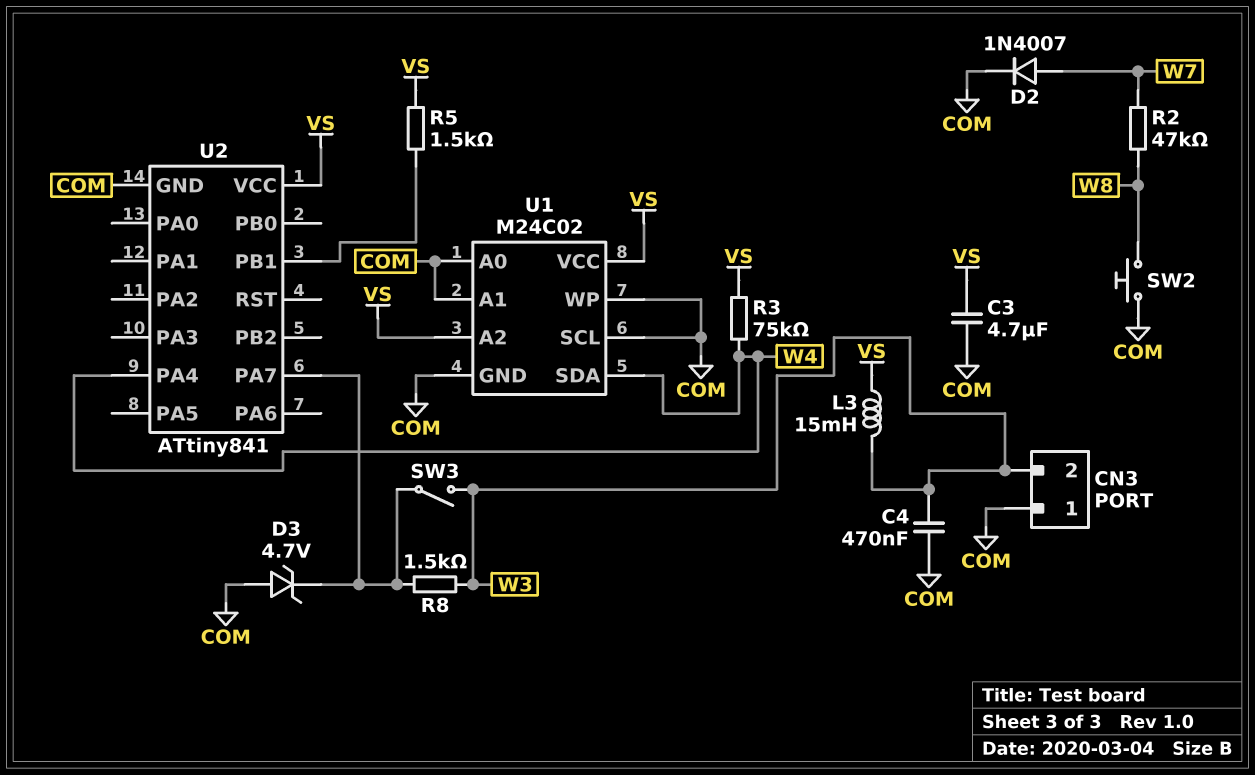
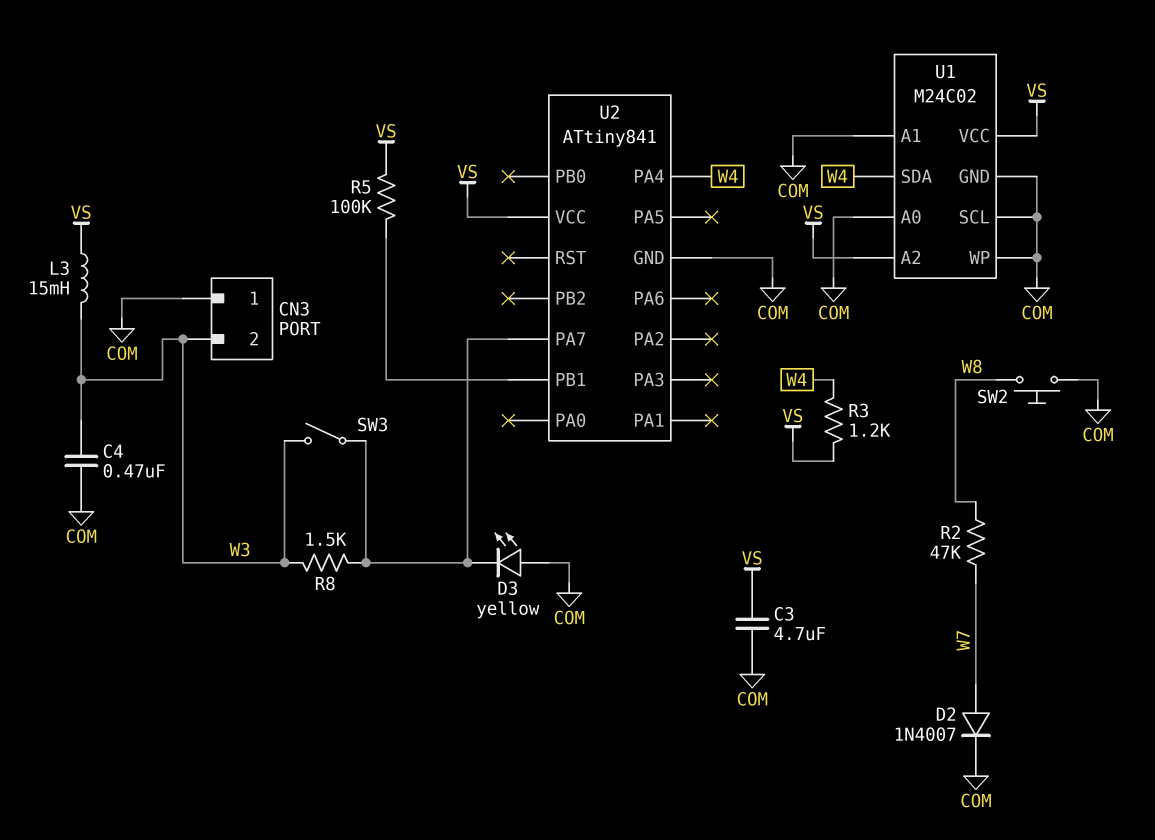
D3: zener 4.7V (A COM, K U2/PA7) -> LED yellow (A COM, K U2/PA7)
R3: 75k (VS, W4) -> 1.2k (VS, W4)
R5: 1.5k (U2/PB1, VS) -> 100k (U2/PB1, VS)

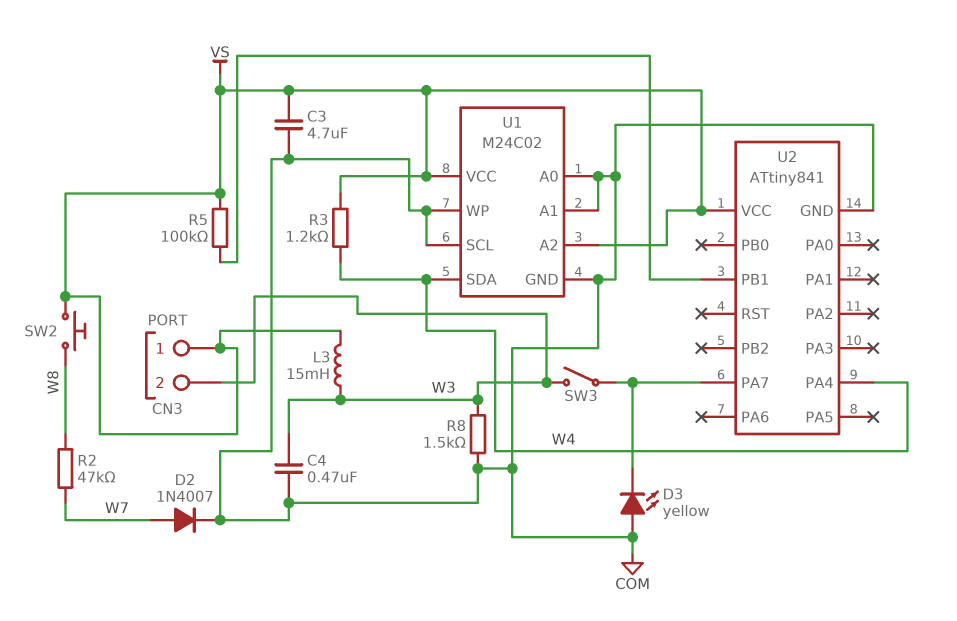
CN3 pin 1: COM -> VS
R8: 1.5k (U2/PA7, W3) -> 1.5k (COM, W3)
SW2: button (COM, W8) -> button (VS, W8)

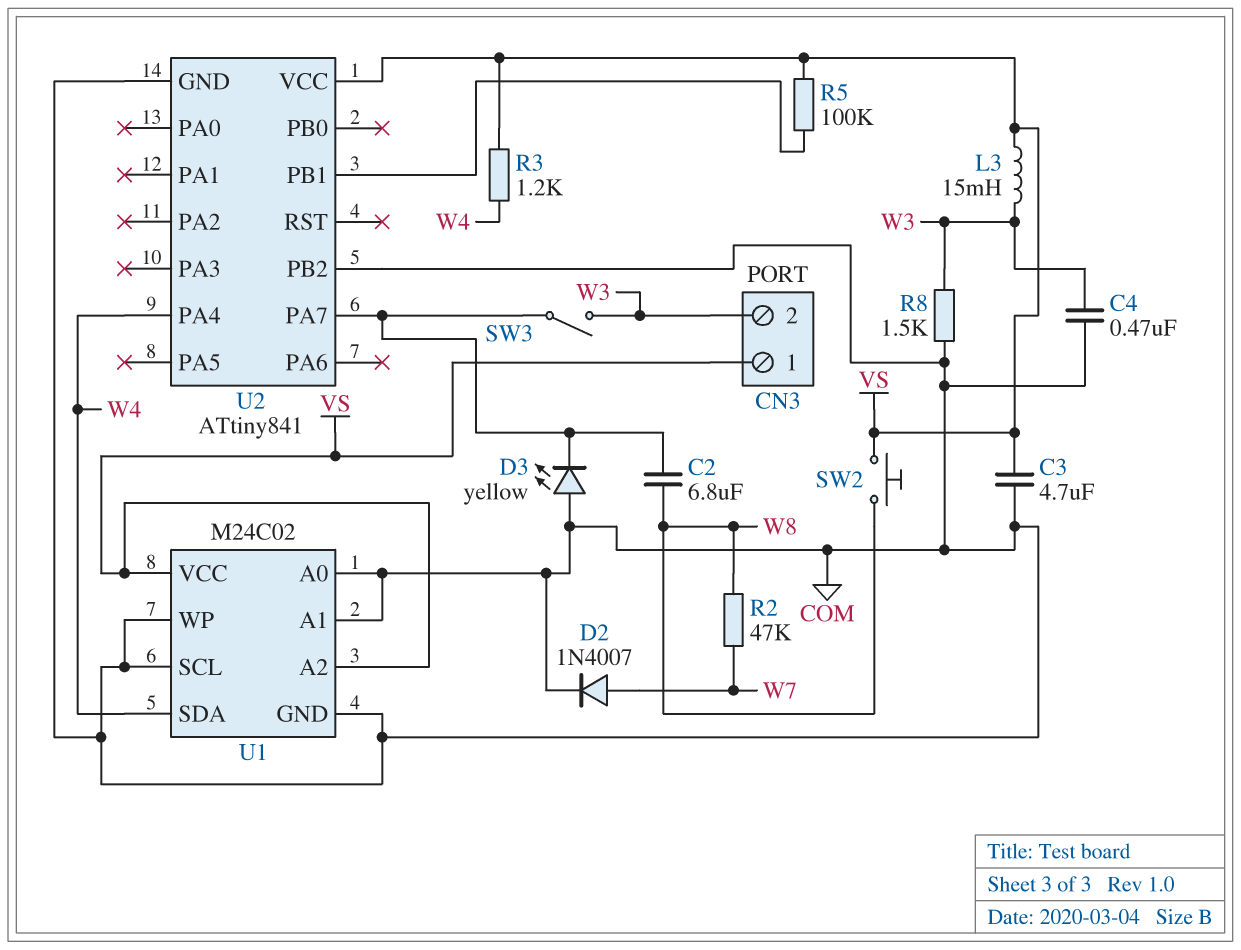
C2: none -> 6.8uF (U2/PA7, W8)
U2 pin PB2: none -> COM

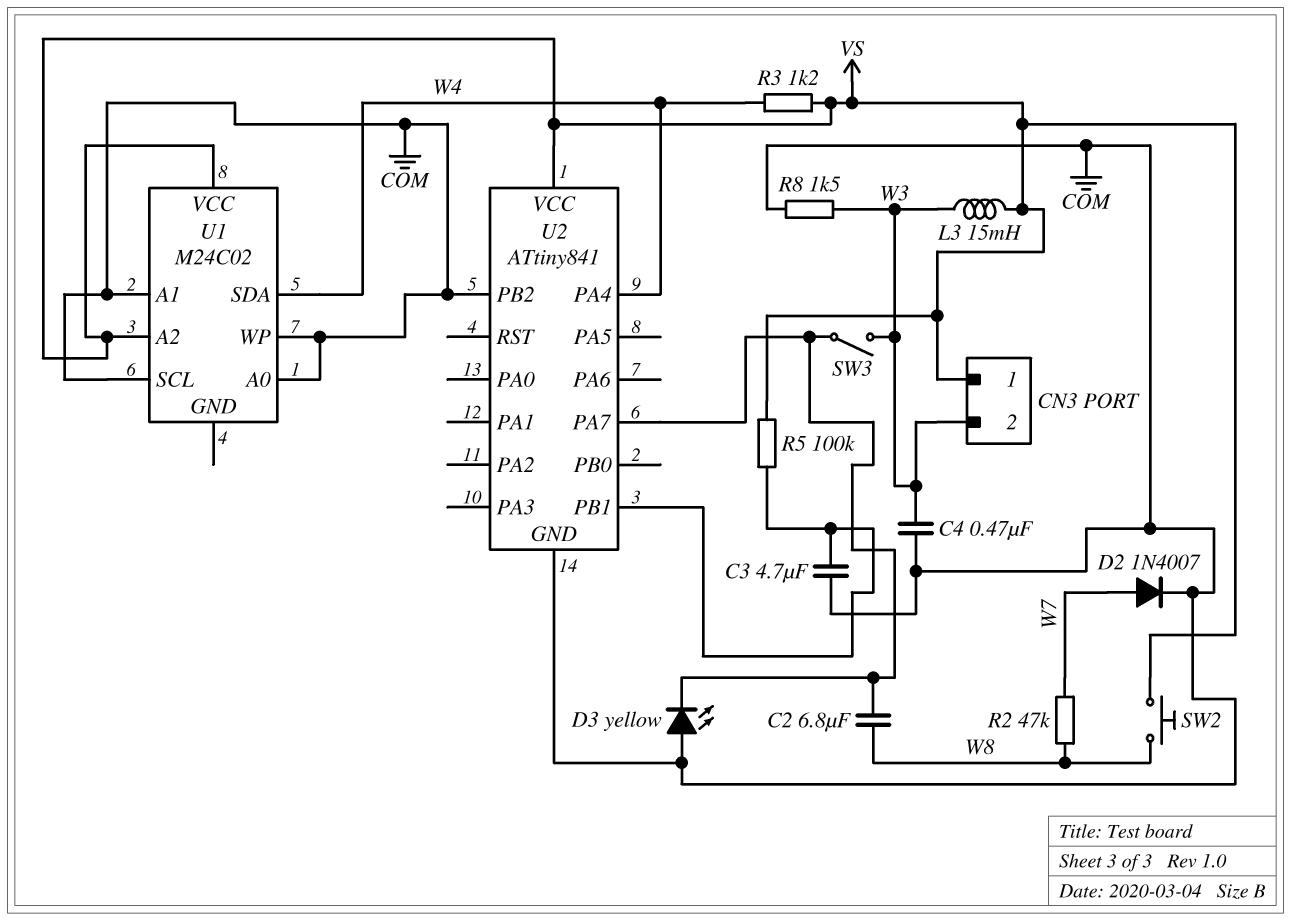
C3: 4.7uF (COM, VS) -> 4.7uF (COM, U2/PB1)
U1 pin GND: COM -> none

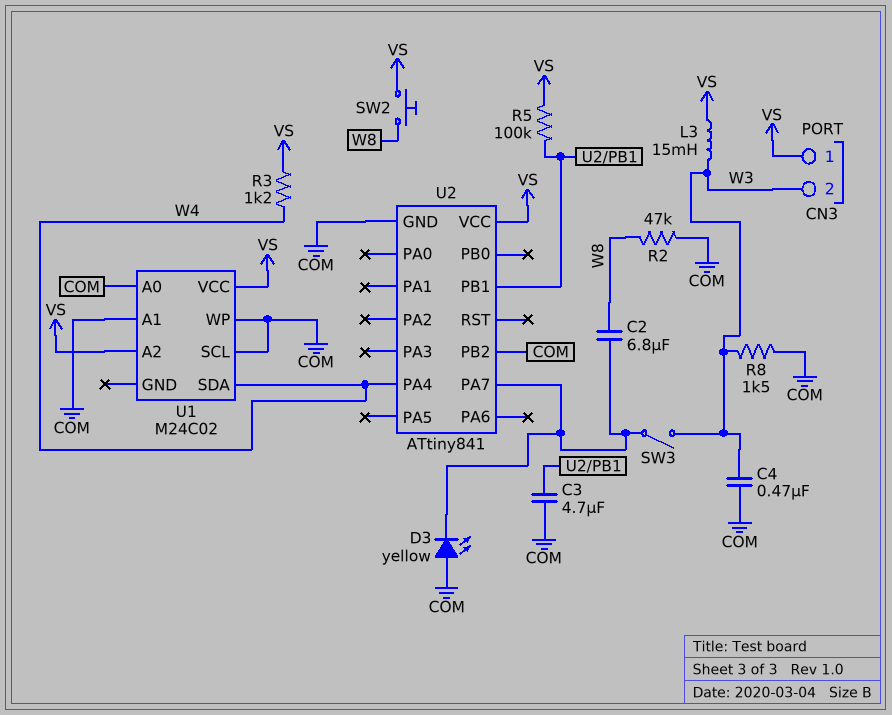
D2: diode 1N4007 (A W7, K COM) -> none
R2: 47k (W7, W8) -> 47k (COM, W8)

